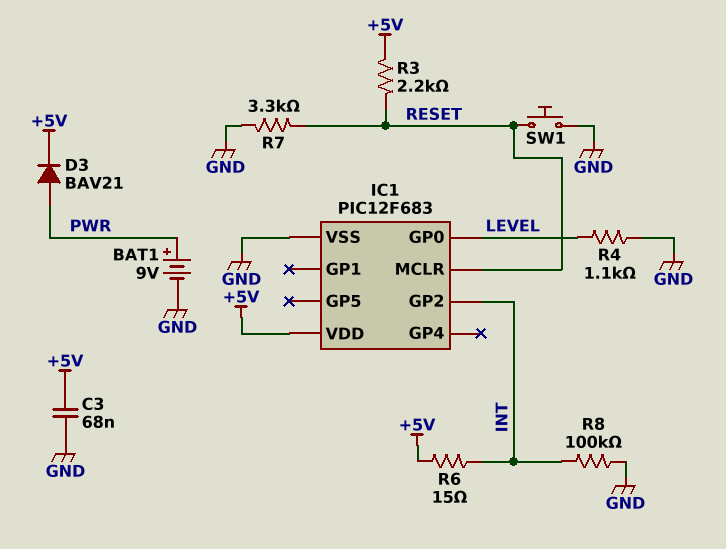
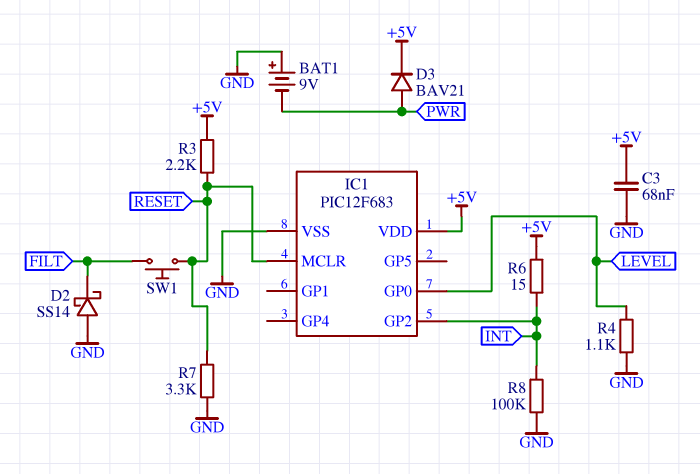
BAT1: 9V (plus PWR, minus GND) -> 9V (plus GND, minus PWR)
D2: none -> schottky SS14 (A GND, K FILT)
SW1: button (GND, RESET) -> button (FILT, RESET)

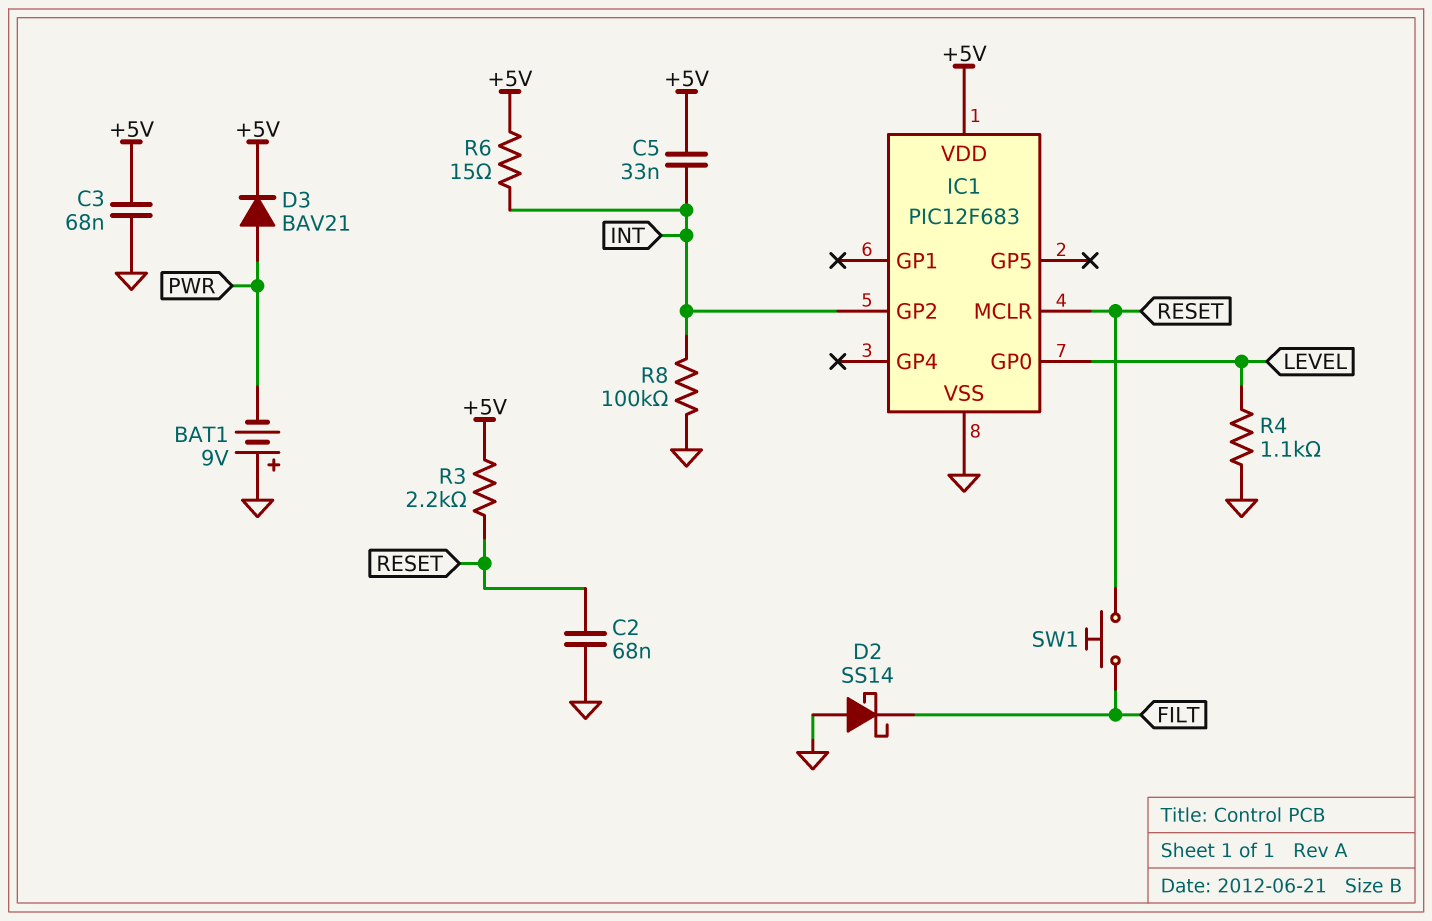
C2: none -> 68nF (GND, RESET)
C5: none -> 33nF (+5V, INT)
R7: 3.3k (GND, RESET) -> none

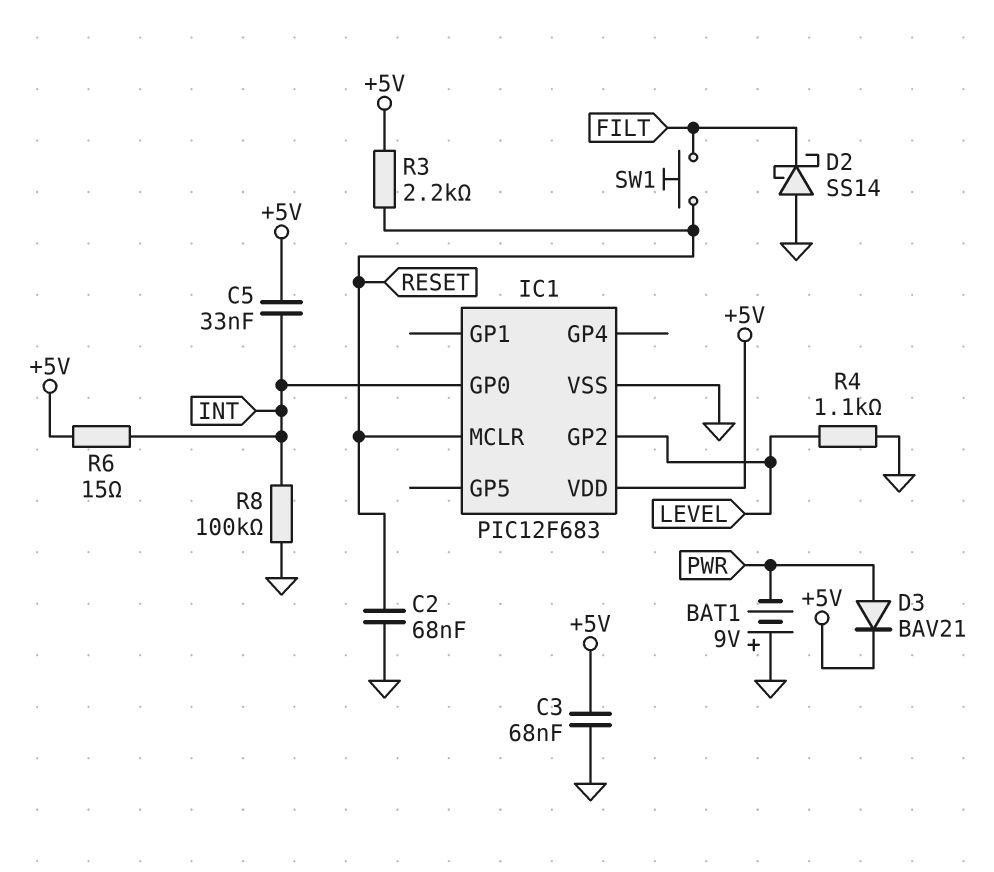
IC1 pin GP0: LEVEL -> INT
IC1 pin GP2: INT -> LEVEL

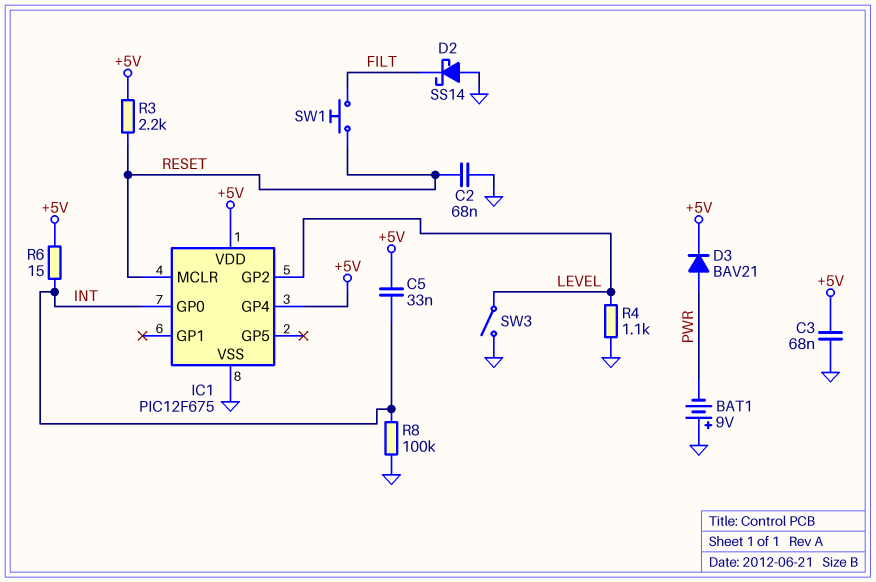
IC1: PIC12F683 -> PIC12F675
IC1 pin GP4: none -> +5V
SW3: none -> switch (GND, LEVEL)

